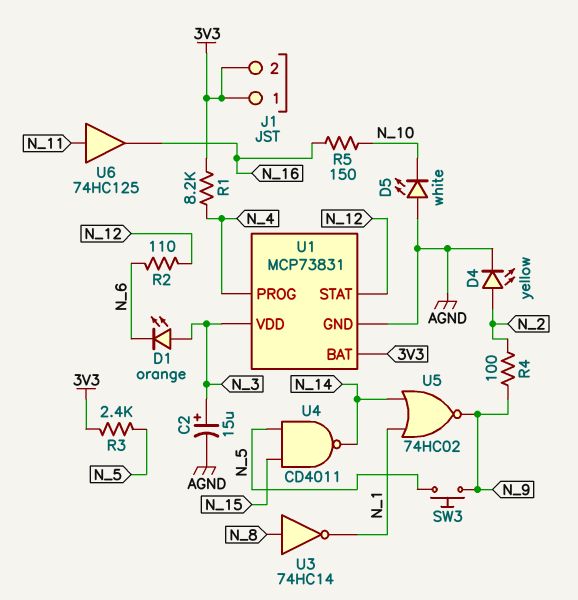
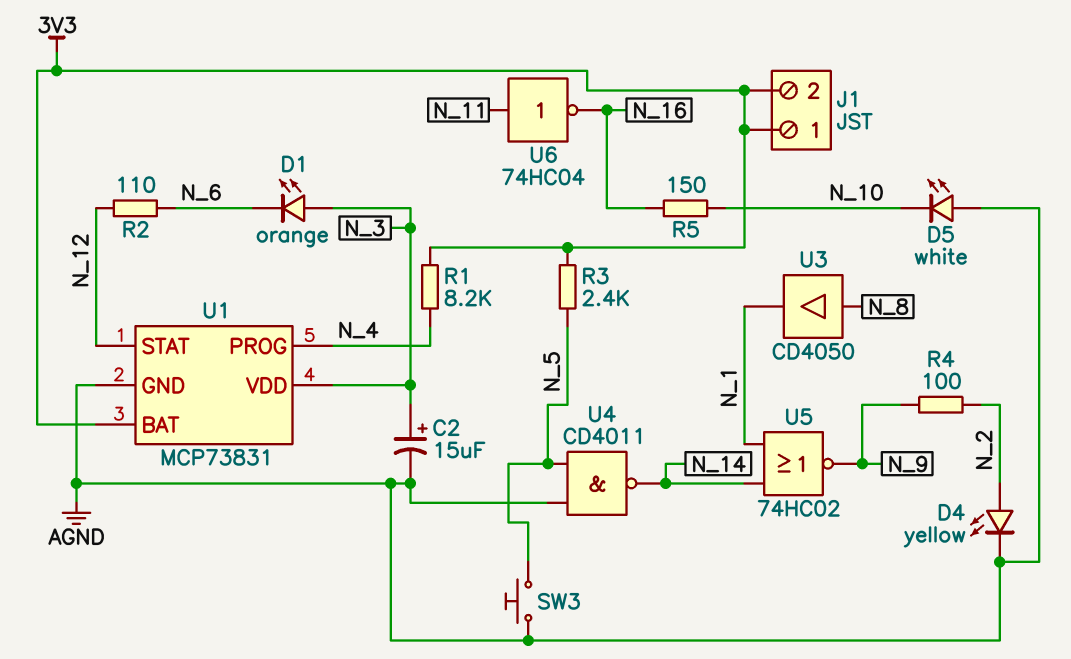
SW3: button (N_5, N_9) -> button (AGND, N_5)
U3: NOT 74HC14 (in N_8, out N_1) -> buffer CD4050 (in N_8, out N_1)
U4: NAND CD4011 (in N_5, in N_15, out N_14) -> NAND CD4011 (in AGND, in N_5, out N_14)
U6: buffer 74HC125 (in N_11, out N_16) -> NOT 74HC04 (in N_11, out N_16)

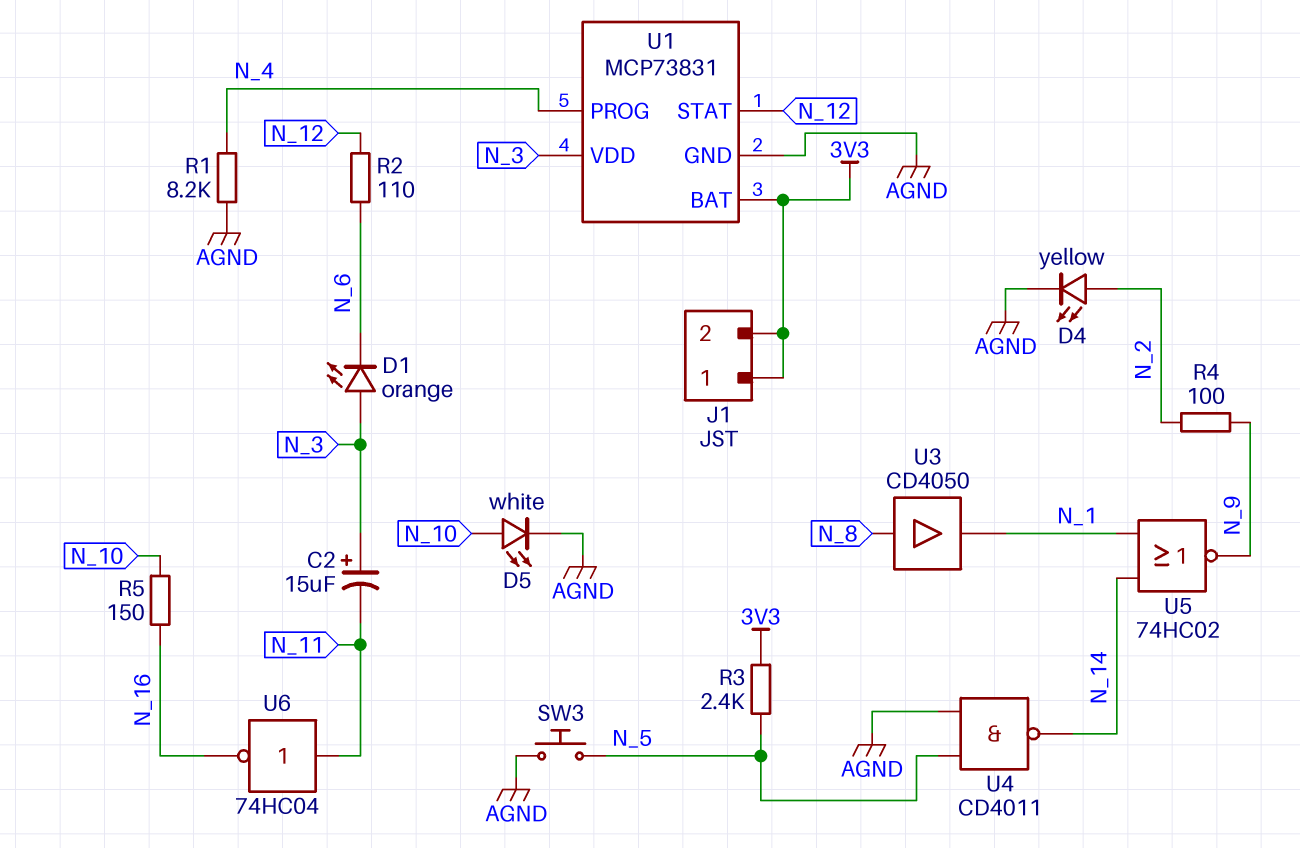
C2: 15uF (plus N_3, minus AGND) -> 15uF (plus N_3, minus N_11)
D5: LED white (A AGND, K N_10) -> LED white (A N_10, K AGND)
R1: 8.2k (3V3, N_4) -> 8.2k (AGND, N_4)

